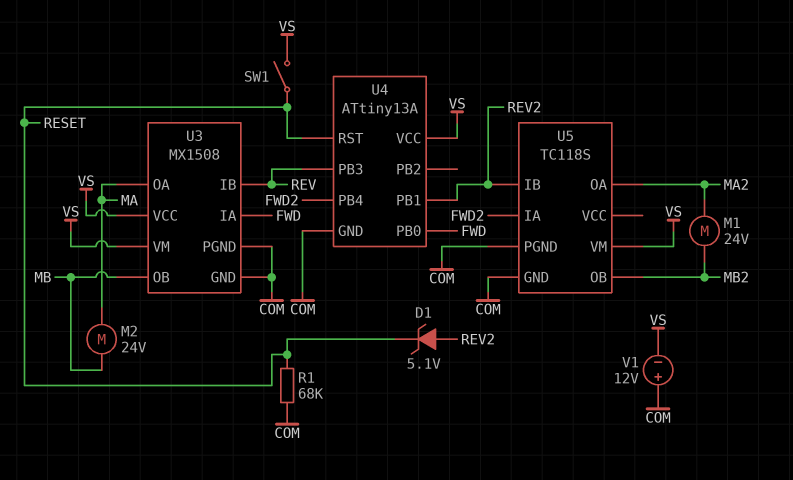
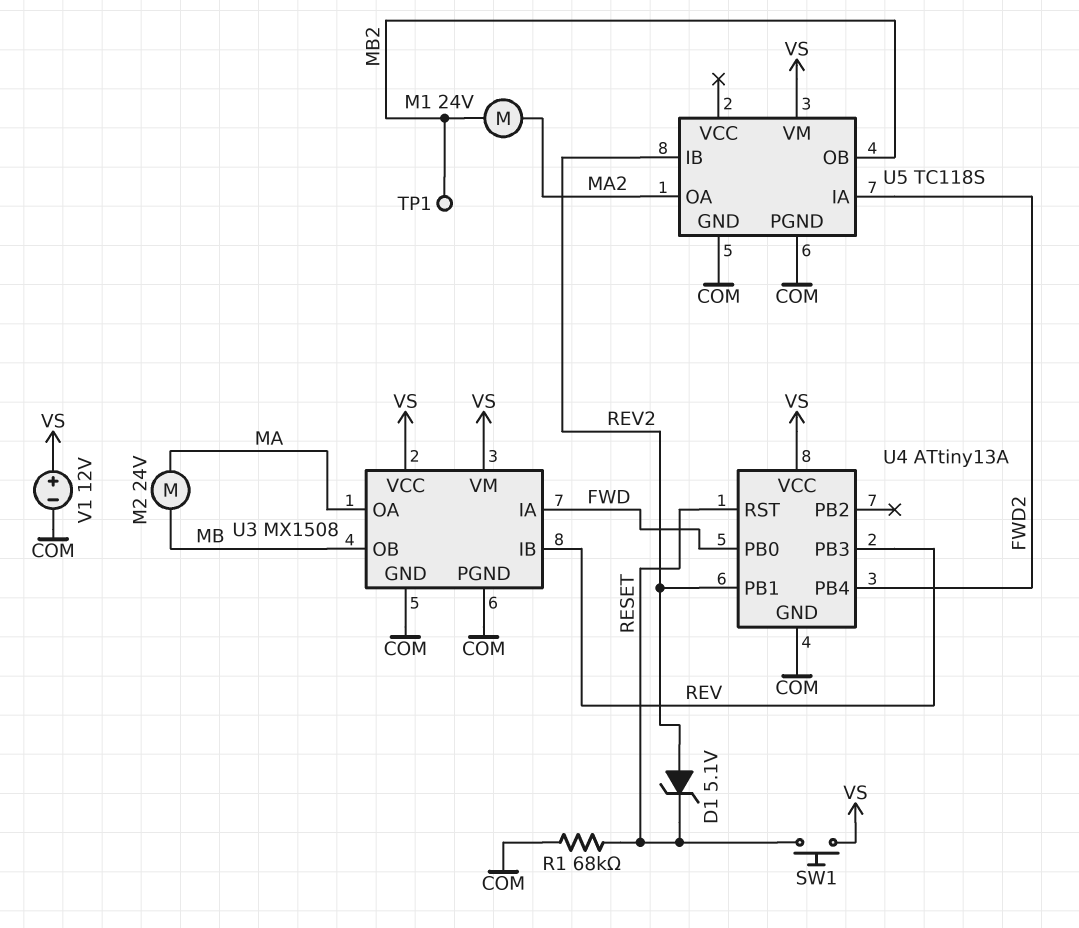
SW1: switch (RESET, VS) -> button (RESET, VS)
TP1: none -> test point (MB2)
V1: 12V (plus COM, minus VS) -> 12V (plus VS, minus COM)

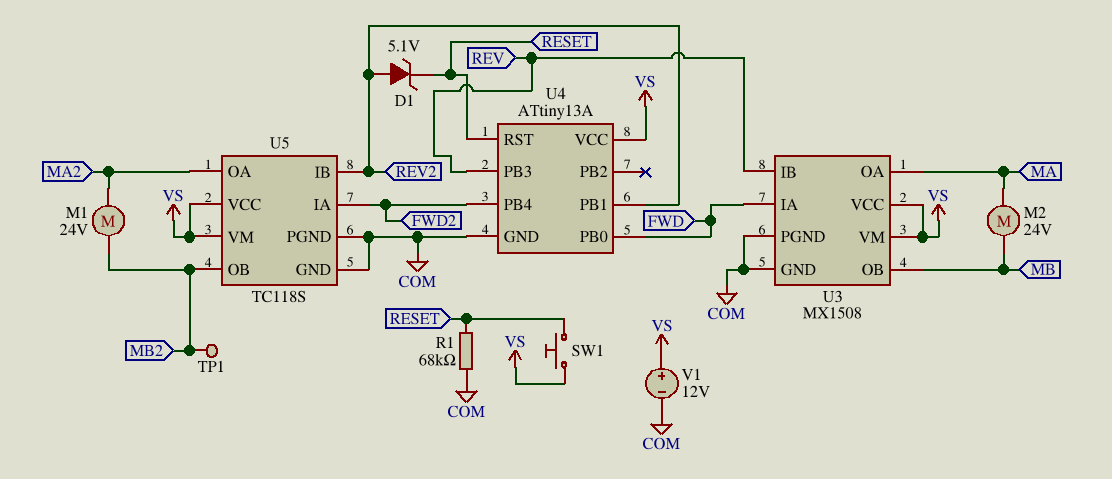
U5 pin VCC: none -> VS

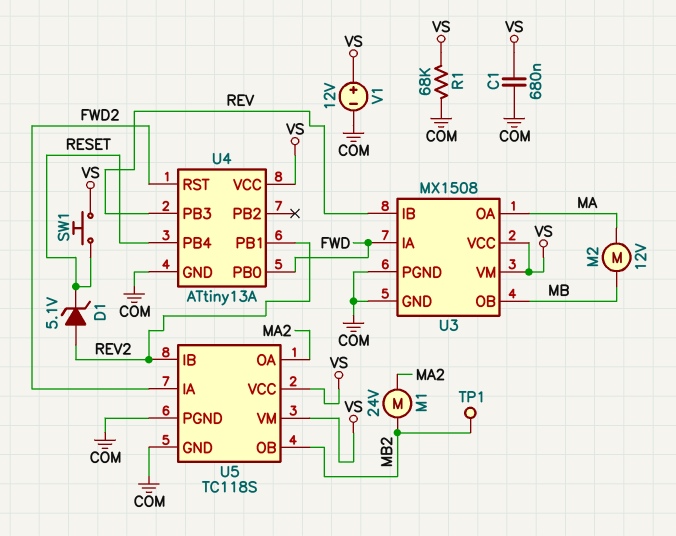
C1: none -> 680nF (COM, VS)
M2: motor 24V (MA, MB) -> motor 12V (MA, MB)
R1: 68k (COM, RESET) -> 68k (COM, VS)
U4 pin PB4: FWD2 -> RESET
U4 pin RST: RESET -> FWD2

